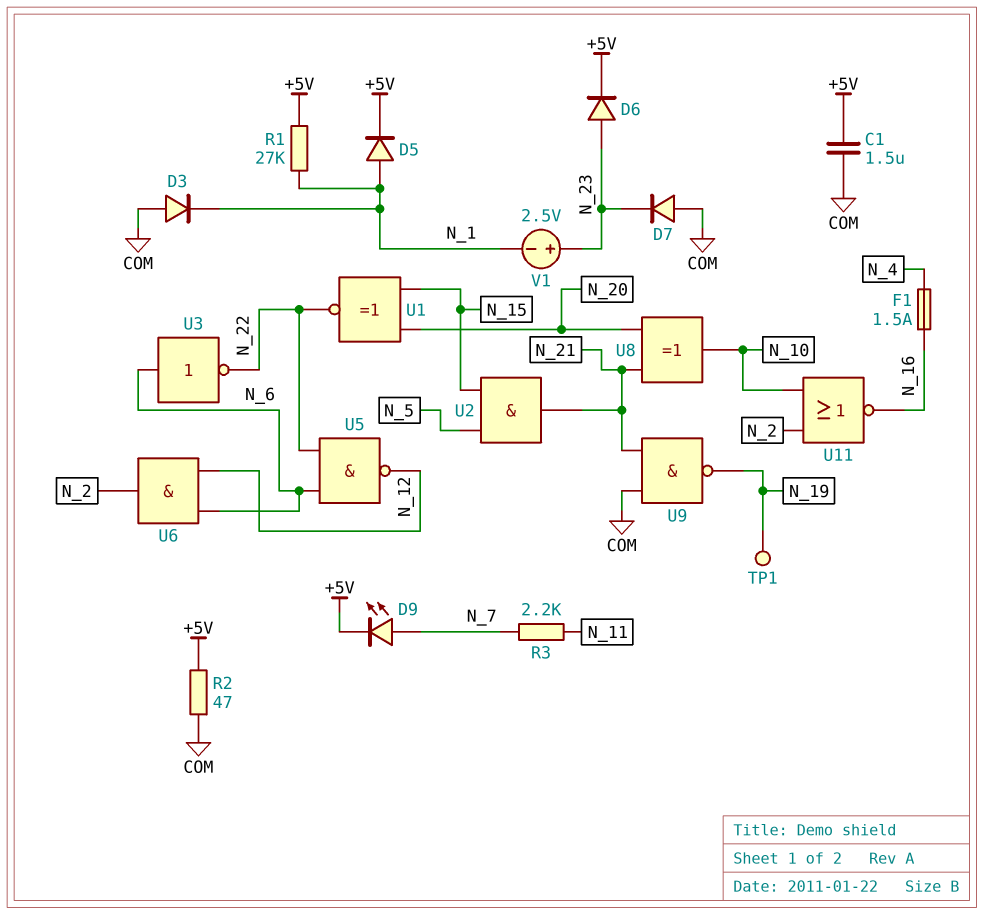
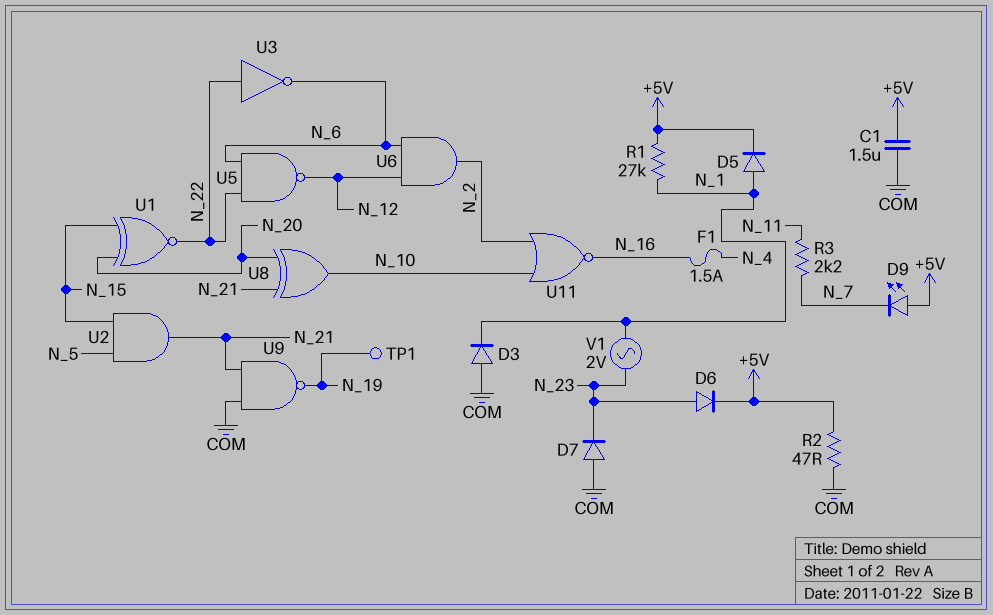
D9: LED (A N_7, K +5V) -> LED (A +5V, K N_7)
U3: NOT (in N_6, out N_22) -> NOT (in N_22, out N_6)
V1: 2.5V (plus N_23, minus N_1) -> AC 2V (N_1, N_23)

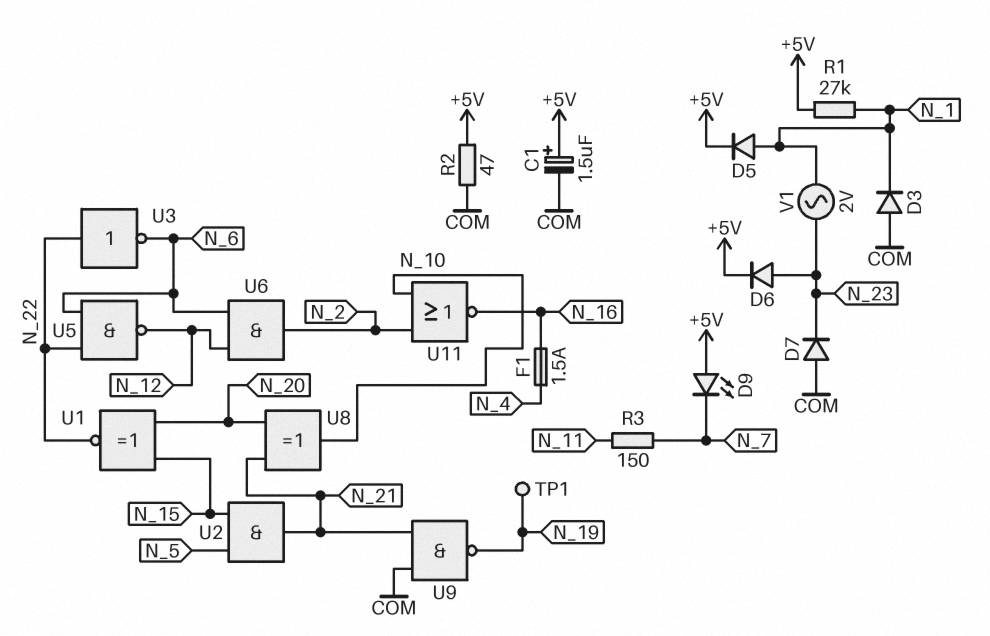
C1: 1.5uF (+5V, COM) -> 1.5uF (plus +5V, minus COM)
R3: 2.2k (N_7, N_11) -> 150 (N_7, N_11)

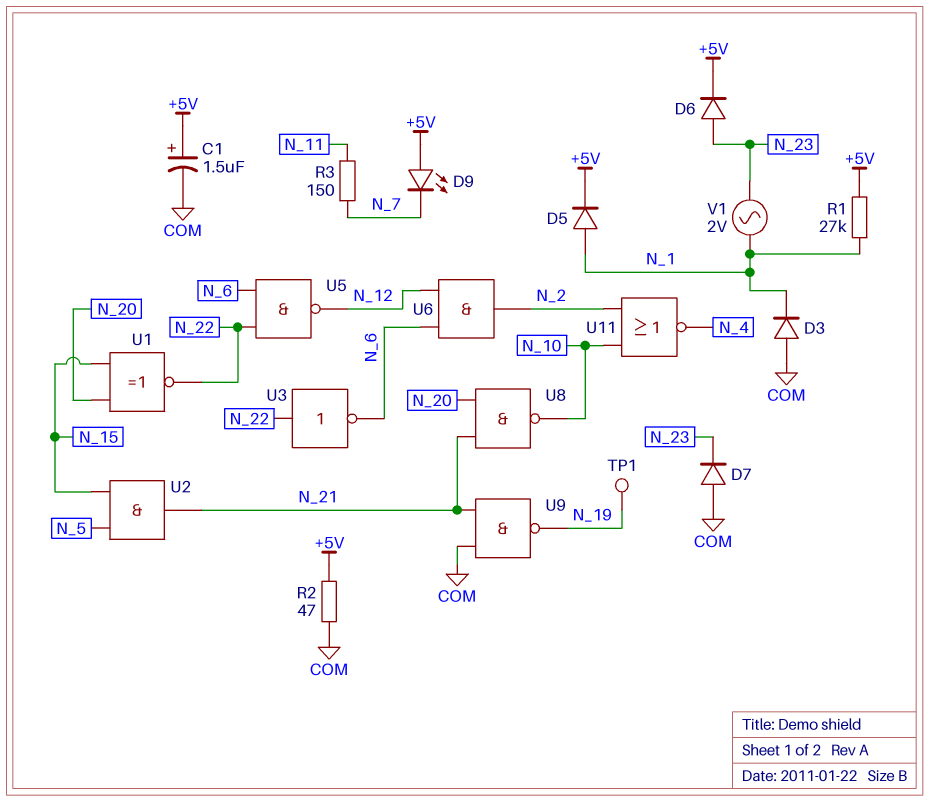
F1: 1.5A (N_4, N_16) -> none
U8: XOR (in N_20, in N_21, out N_10) -> NAND (in N_20, in N_21, out N_10)
U11: NOR (in N_2, in N_10, out N_16) -> NOR (in N_2, in N_10, out N_4)

